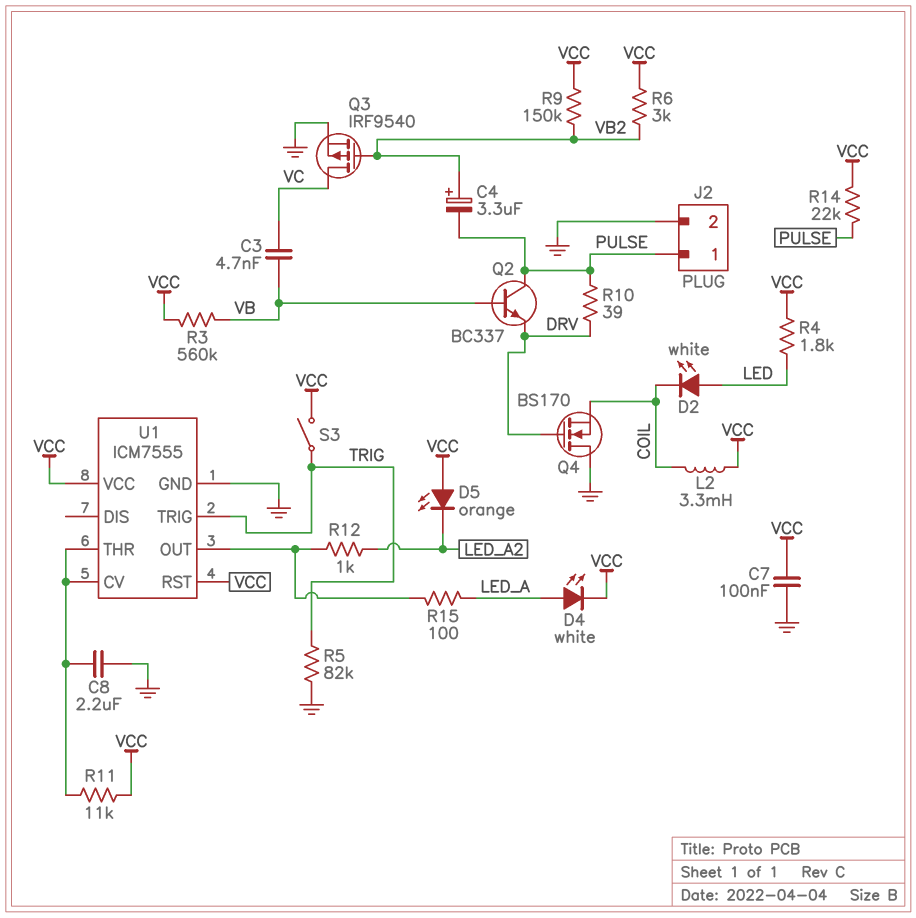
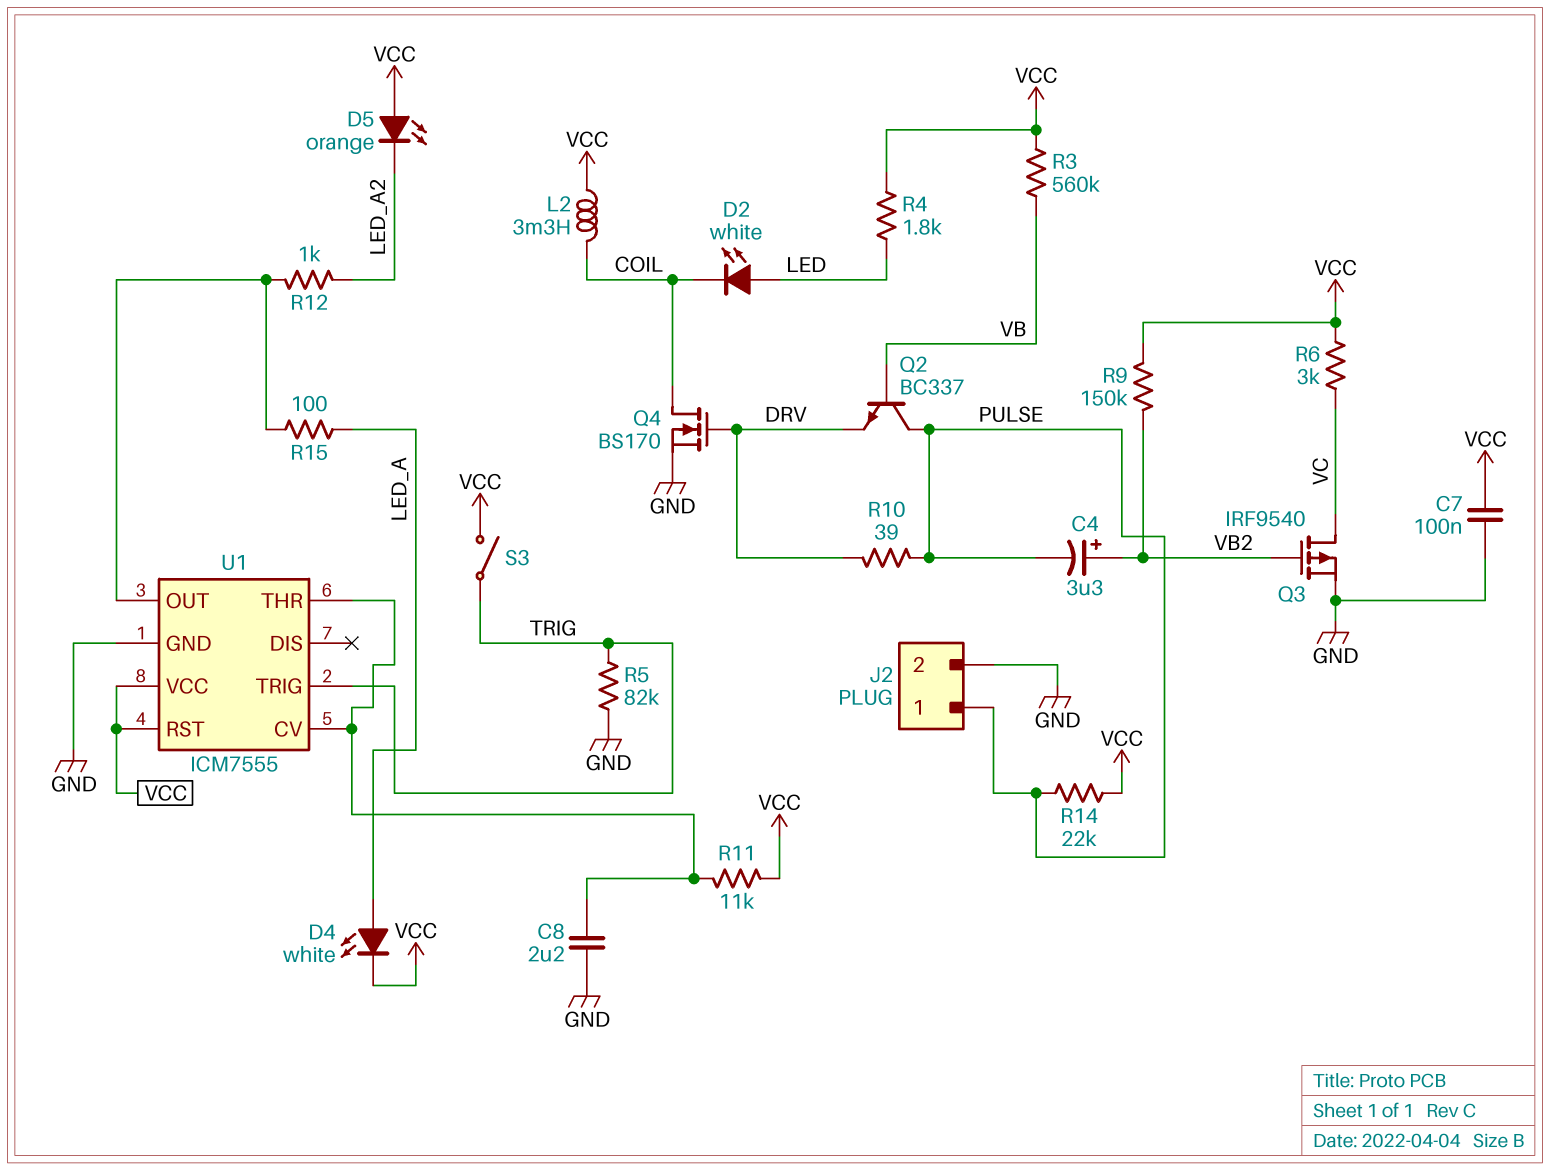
C3: 4.7nF (VB, VC) -> none
Q4: NMOS BS170 (G DRV, D GND, S COIL) -> NMOS BS170 (G DRV, D COIL, S GND)
R6: 3k (VB2, VCC) -> 3k (VC, VCC)

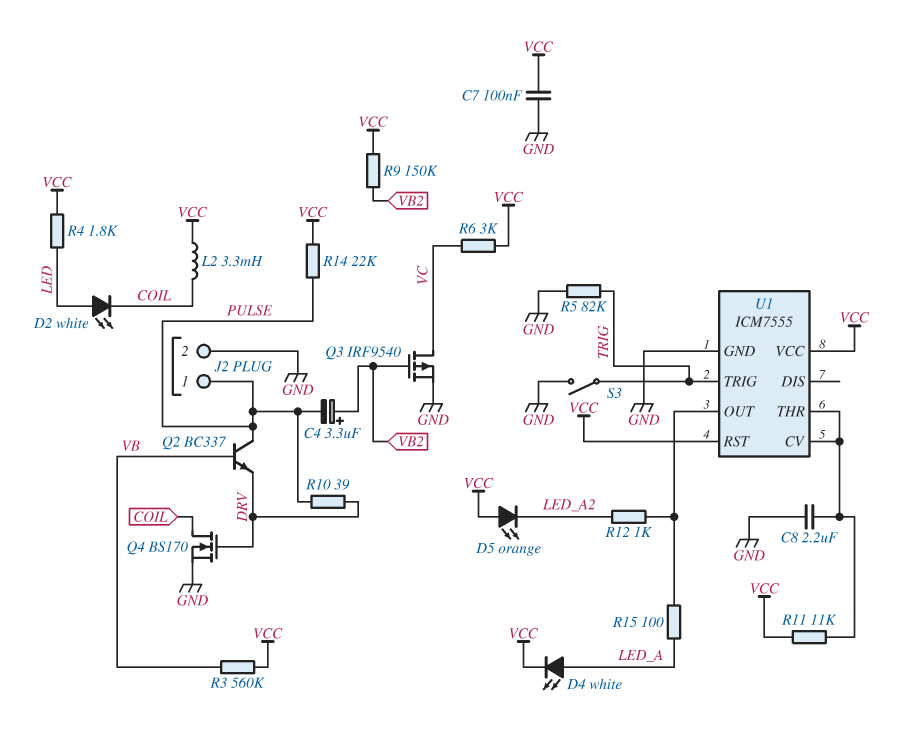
S3: switch (TRIG, VCC) -> switch (GND, TRIG)

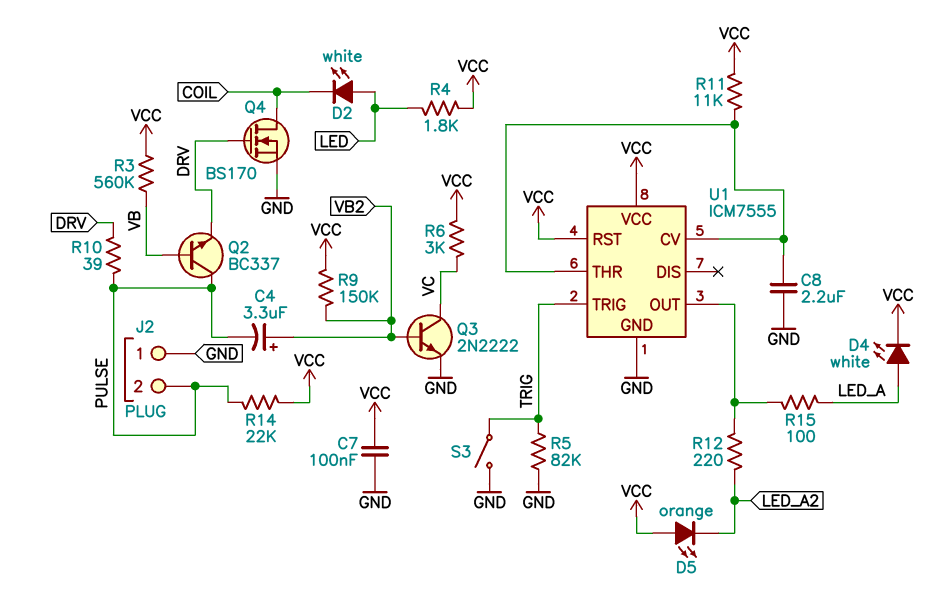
J2 pin 1: PULSE -> GND
J2 pin 2: GND -> PULSE
L2: 3.3mH (COIL, VCC) -> none
Q3: PMOS IRF9540 (G VB2, D VC, S GND) -> NPN 2N2222 (B VB2, C VC, E GND)
R12: 1k (LED_A2, U1/OUT) -> 220 (LED_A2, U1/OUT)

